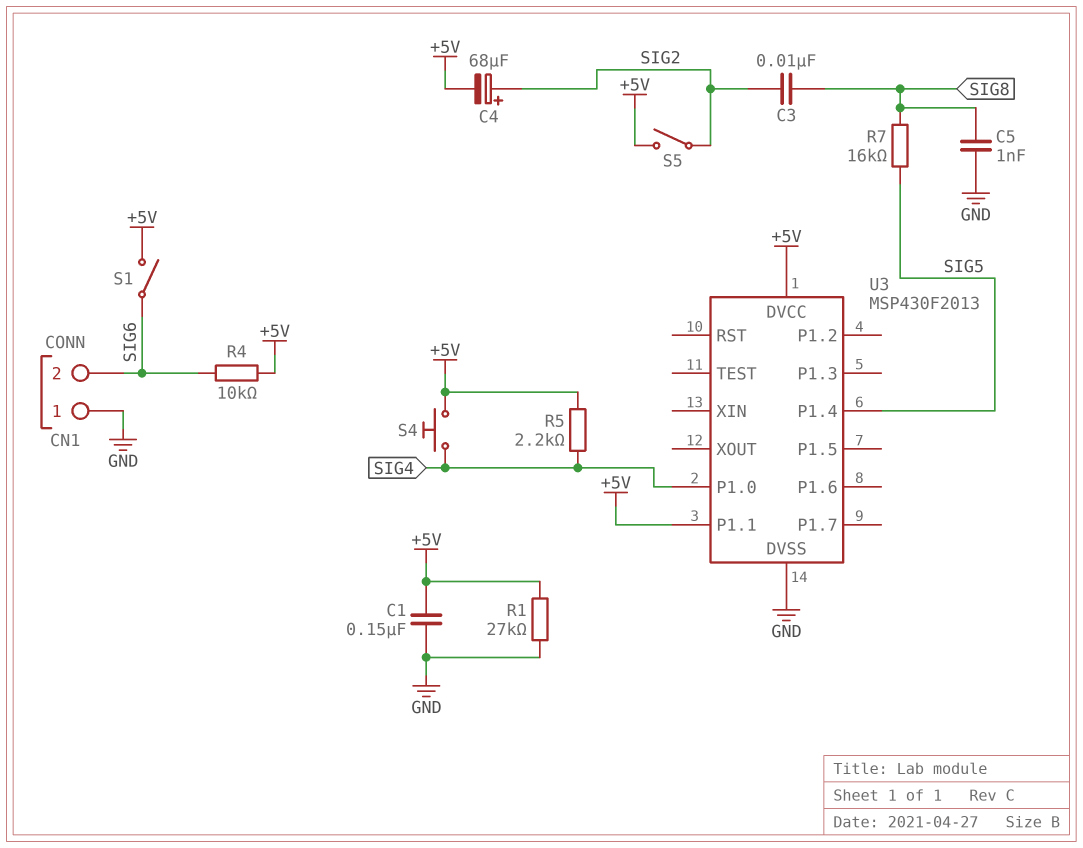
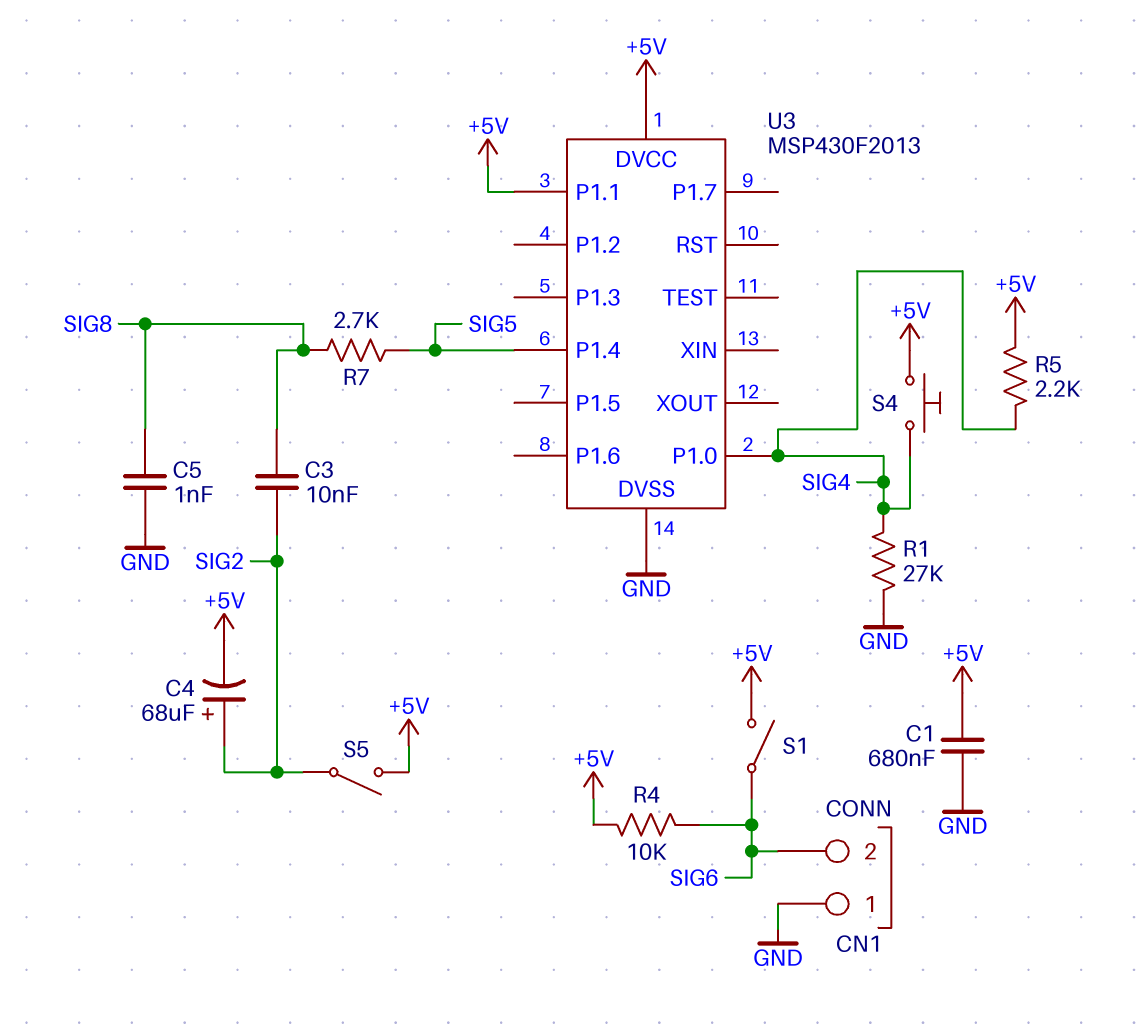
C1: 150nF (+5V, GND) -> 680nF (+5V, GND)
R1: 27k (+5V, GND) -> 27k (GND, SIG4)
R7: 16k (SIG5, SIG8) -> 2.7k (SIG5, SIG8)

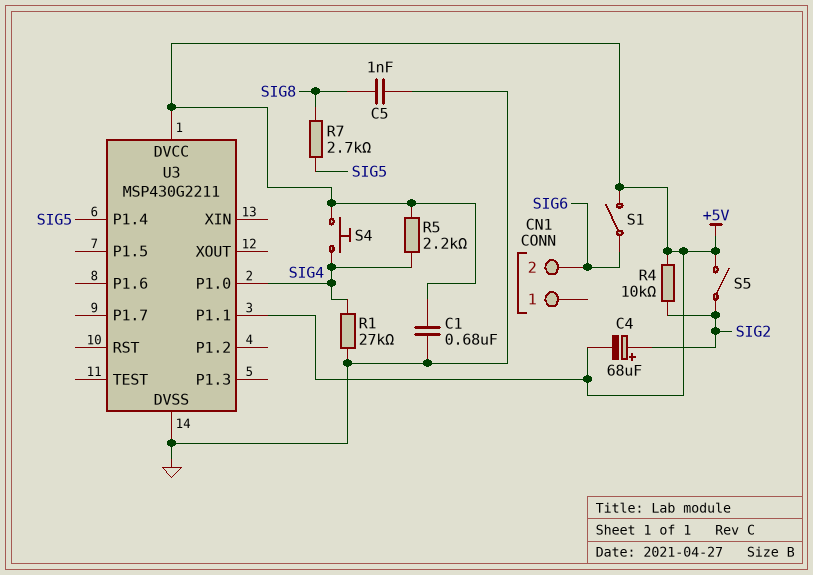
C3: 10nF (SIG2, SIG8) -> none
CN1 pin 1: GND -> none
R4: 10k (+5V, SIG6) -> 10k (+5V, SIG2)
U3: MSP430F2013 -> MSP430G2211

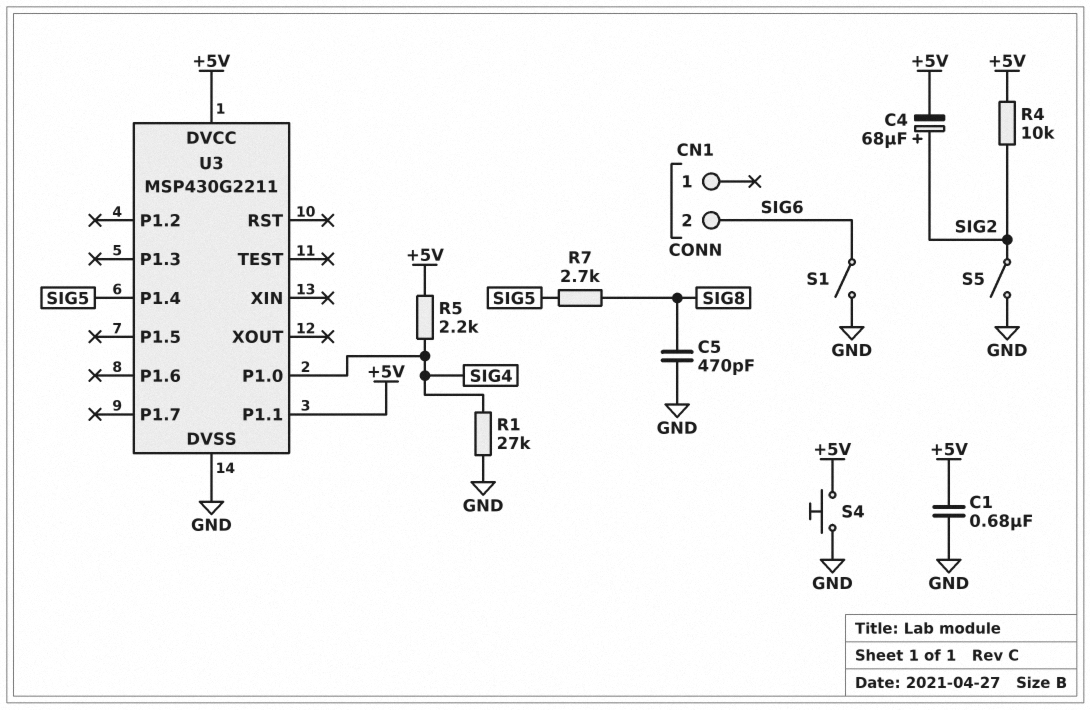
C5: 1nF (GND, SIG8) -> 470pF (GND, SIG8)
S1: switch (+5V, SIG6) -> switch (GND, SIG6)
S4: button (+5V, SIG4) -> button (+5V, GND)
S5: switch (+5V, SIG2) -> switch (GND, SIG2)

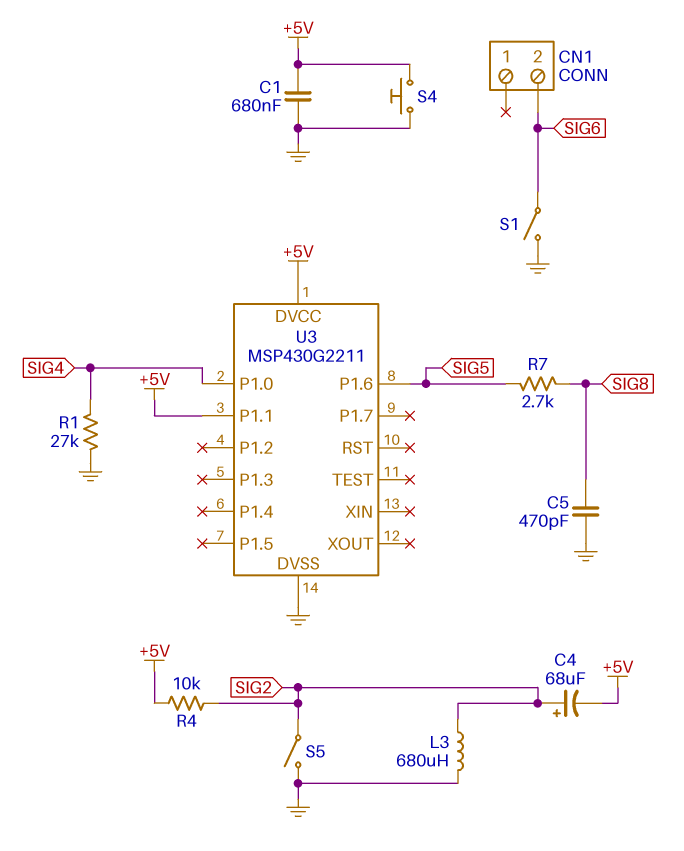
L3: none -> 680uH (GND, SIG2)
R5: 2.2k (+5V, SIG4) -> none
U3 pin P1.4: SIG5 -> none
U3 pin P1.6: none -> SIG5

